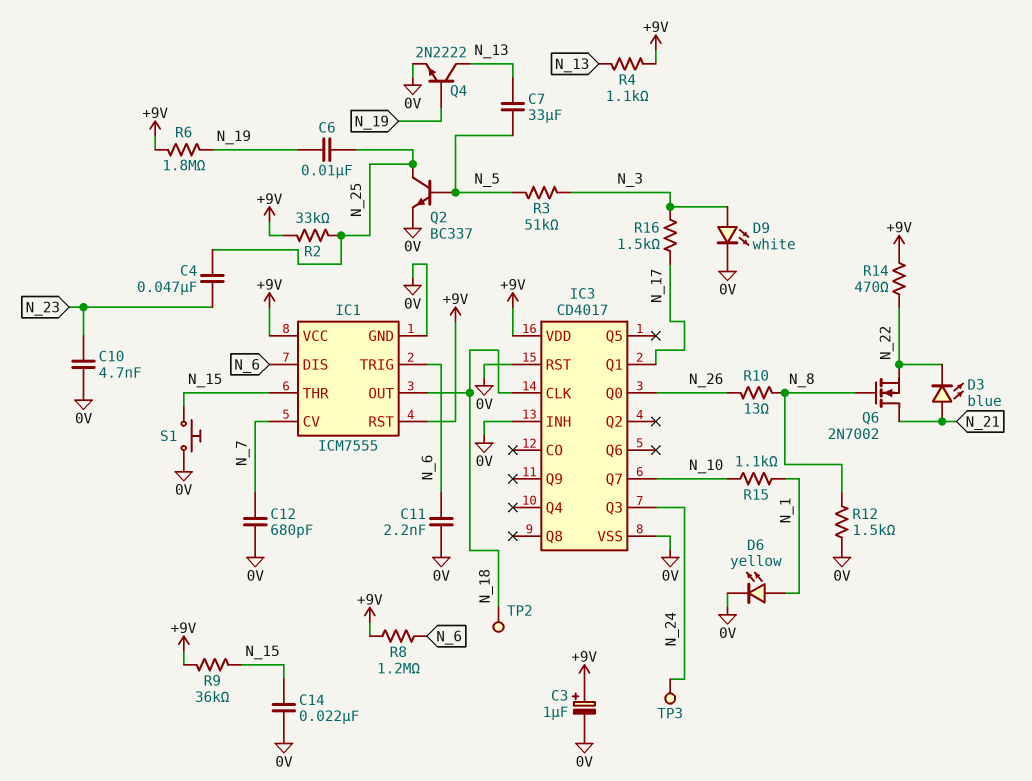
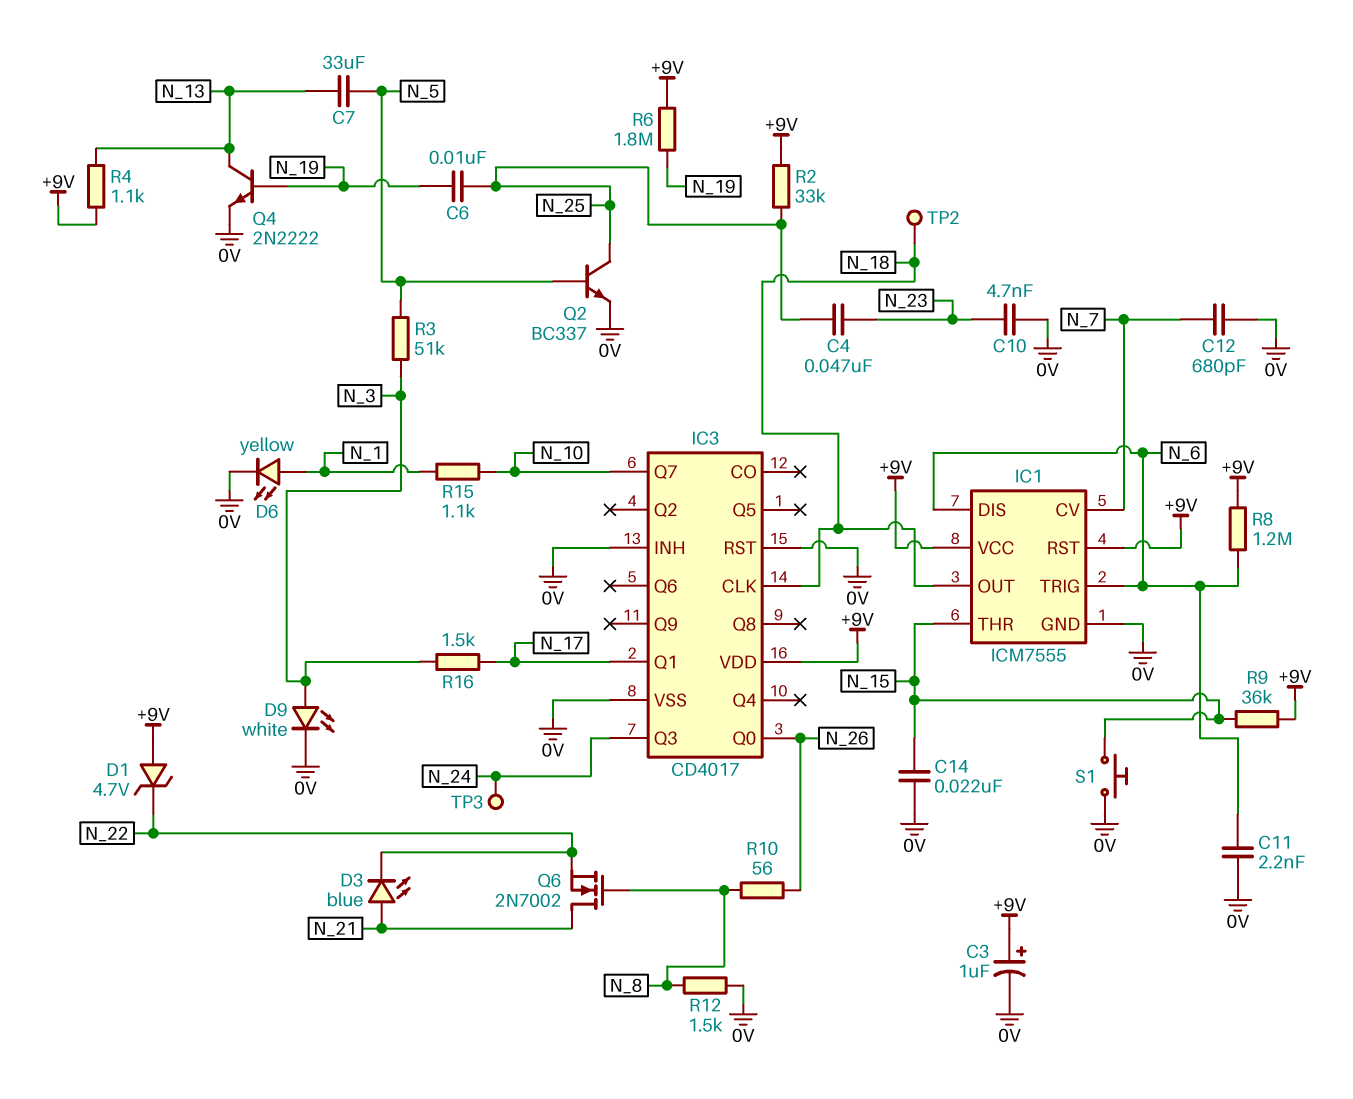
D1: none -> zener 4.7V (A +9V, K N_22)
R10: 13 (N_8, N_26) -> 56 (N_8, N_26)
R14: 470 (+9V, N_22) -> none

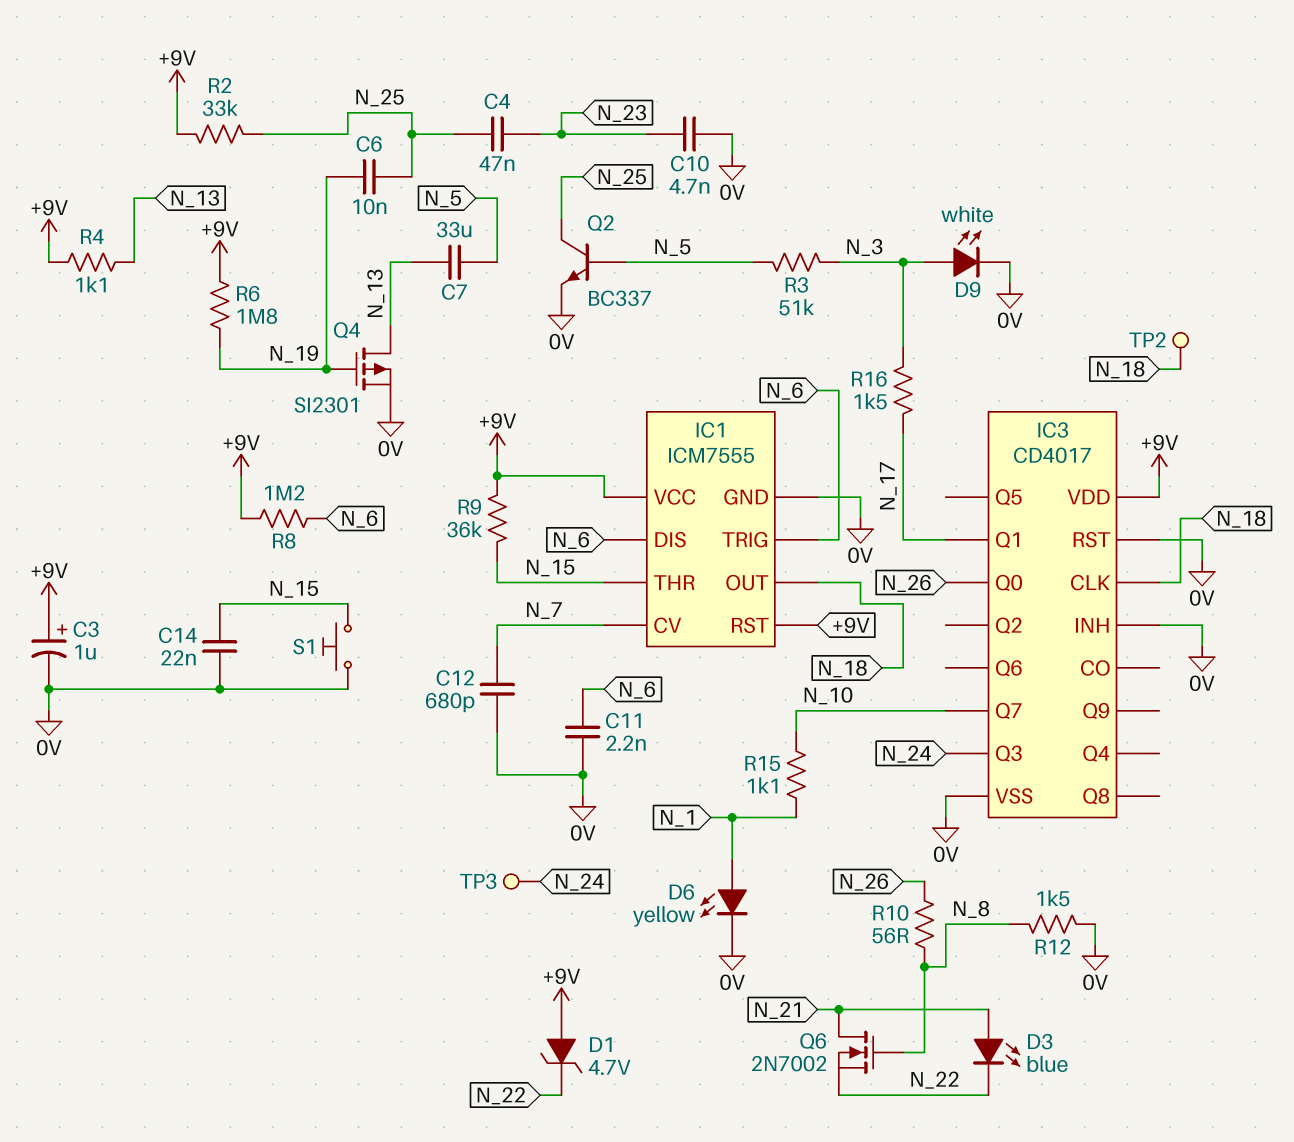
Q4: NPN 2N2222 (B N_19, C N_13, E 0V) -> PMOS SI2301 (G N_19, D N_13, S 0V)

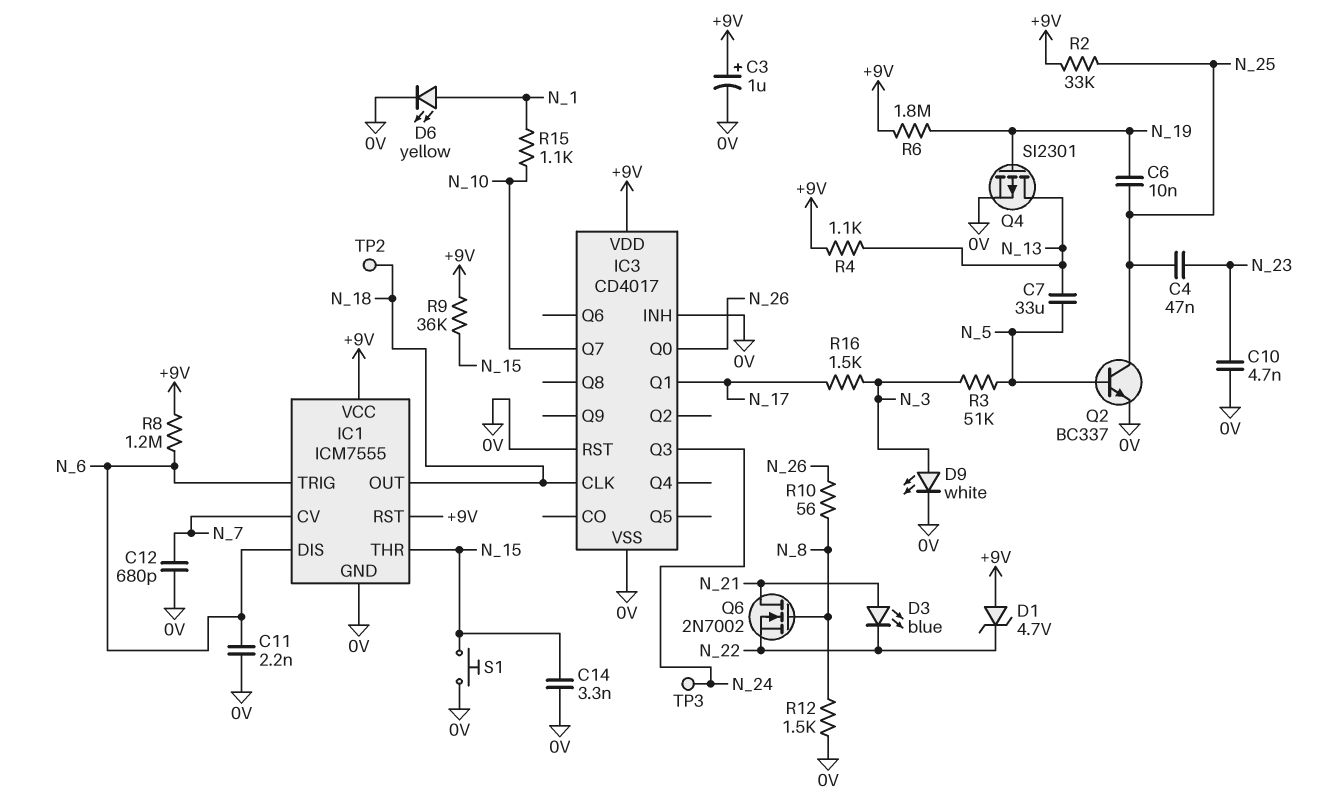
C14: 22nF (0V, N_15) -> 3.3nF (0V, N_15)

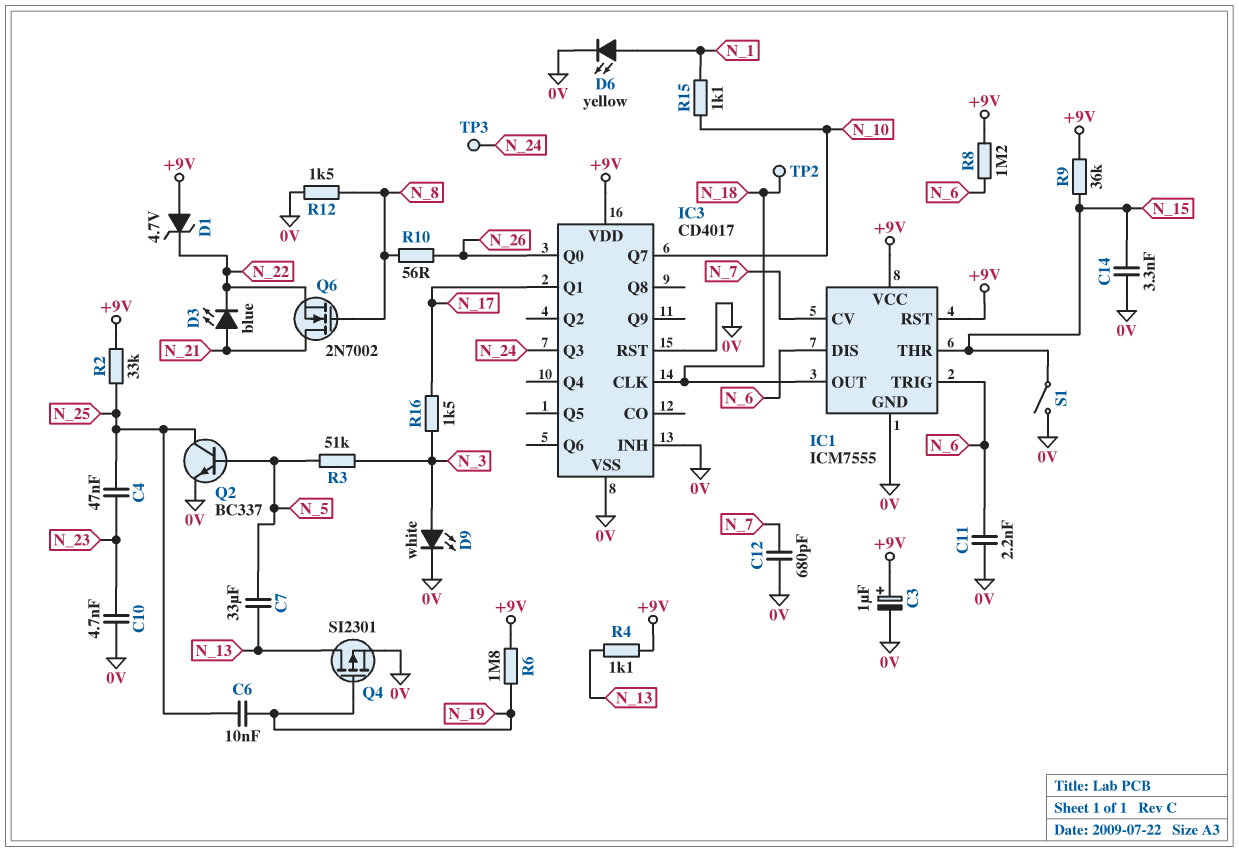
S1: button (0V, N_15) -> switch (0V, N_15)

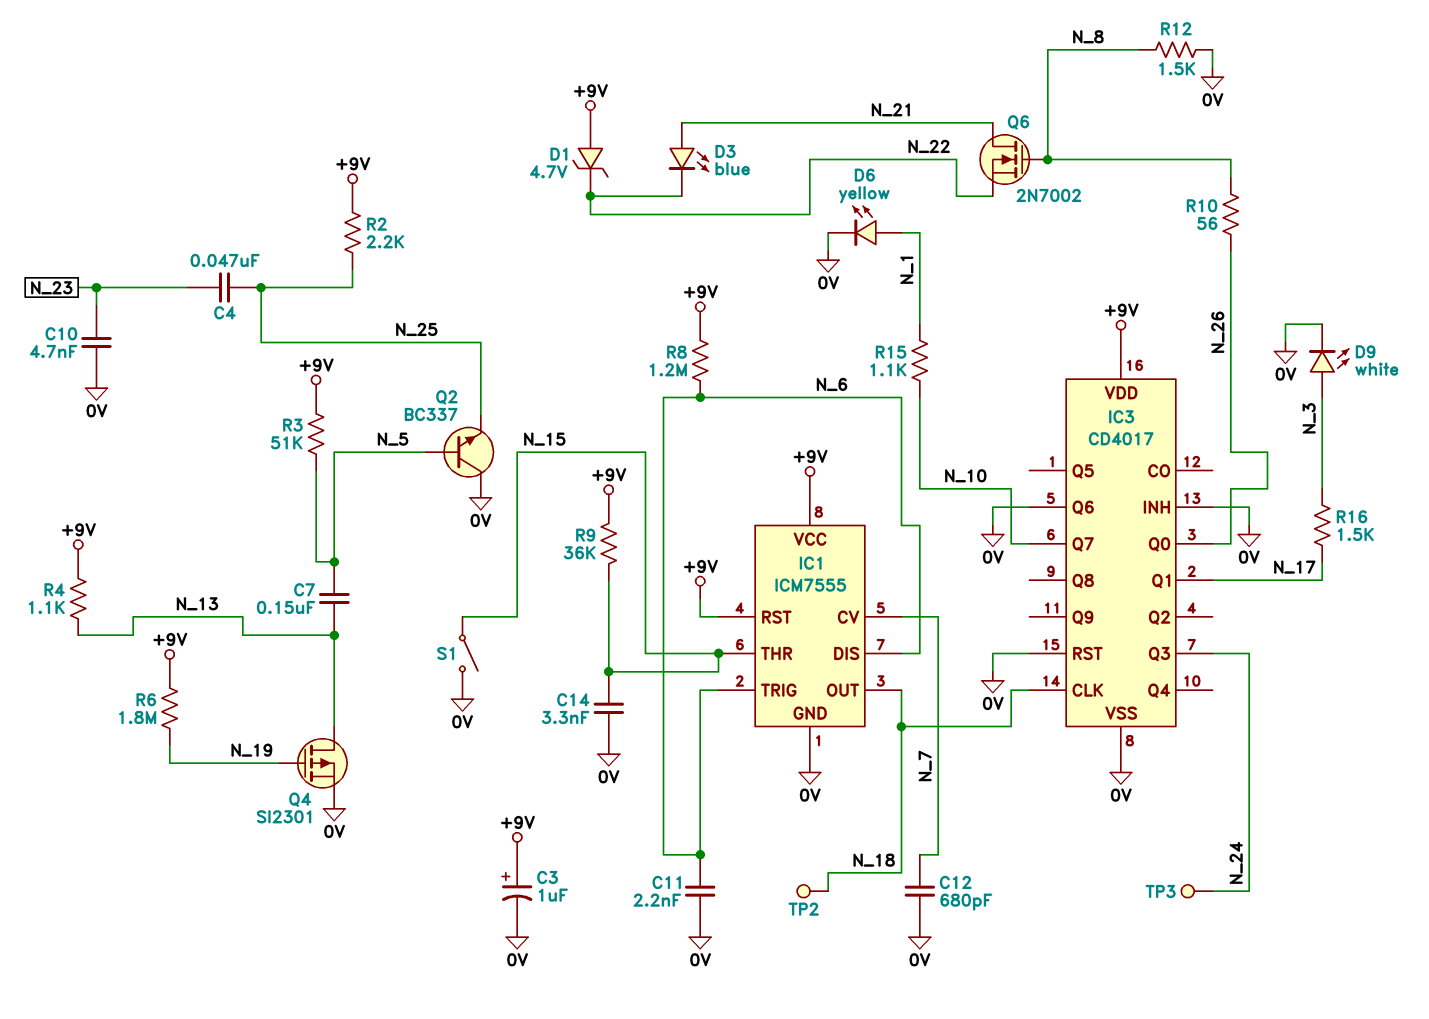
C6: 10nF (N_19, N_25) -> none
C7: 33uF (N_5, N_13) -> 150nF (N_5, N_13)
IC3 pin Q6: none -> 0V
Q2: NPN BC337 (B N_5, C N_25, E 0V) -> NPN BC337 (B N_5, C 0V, E N_25)
R2: 33k (+9V, N_25) -> 2.2k (+9V, N_25)
R3: 51k (N_3, N_5) -> 51k (+9V, N_5)

